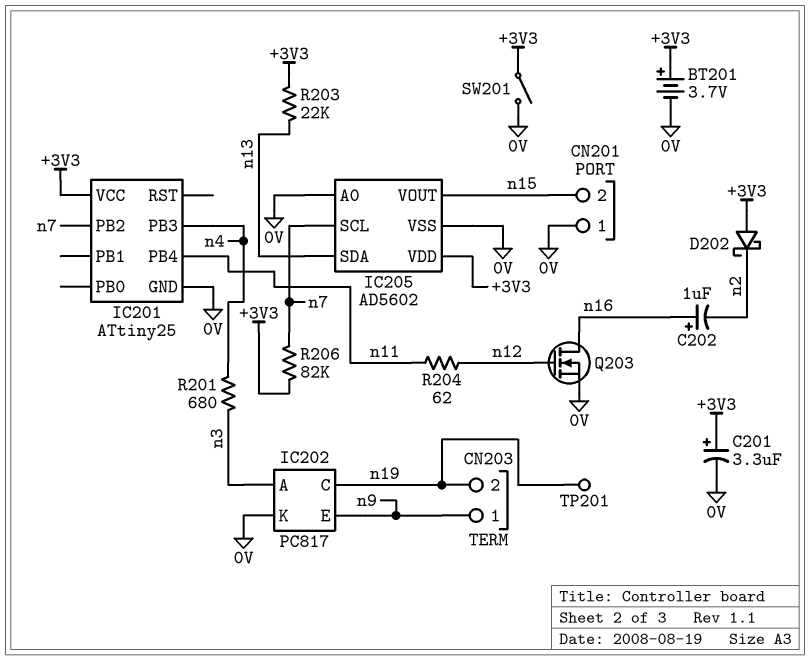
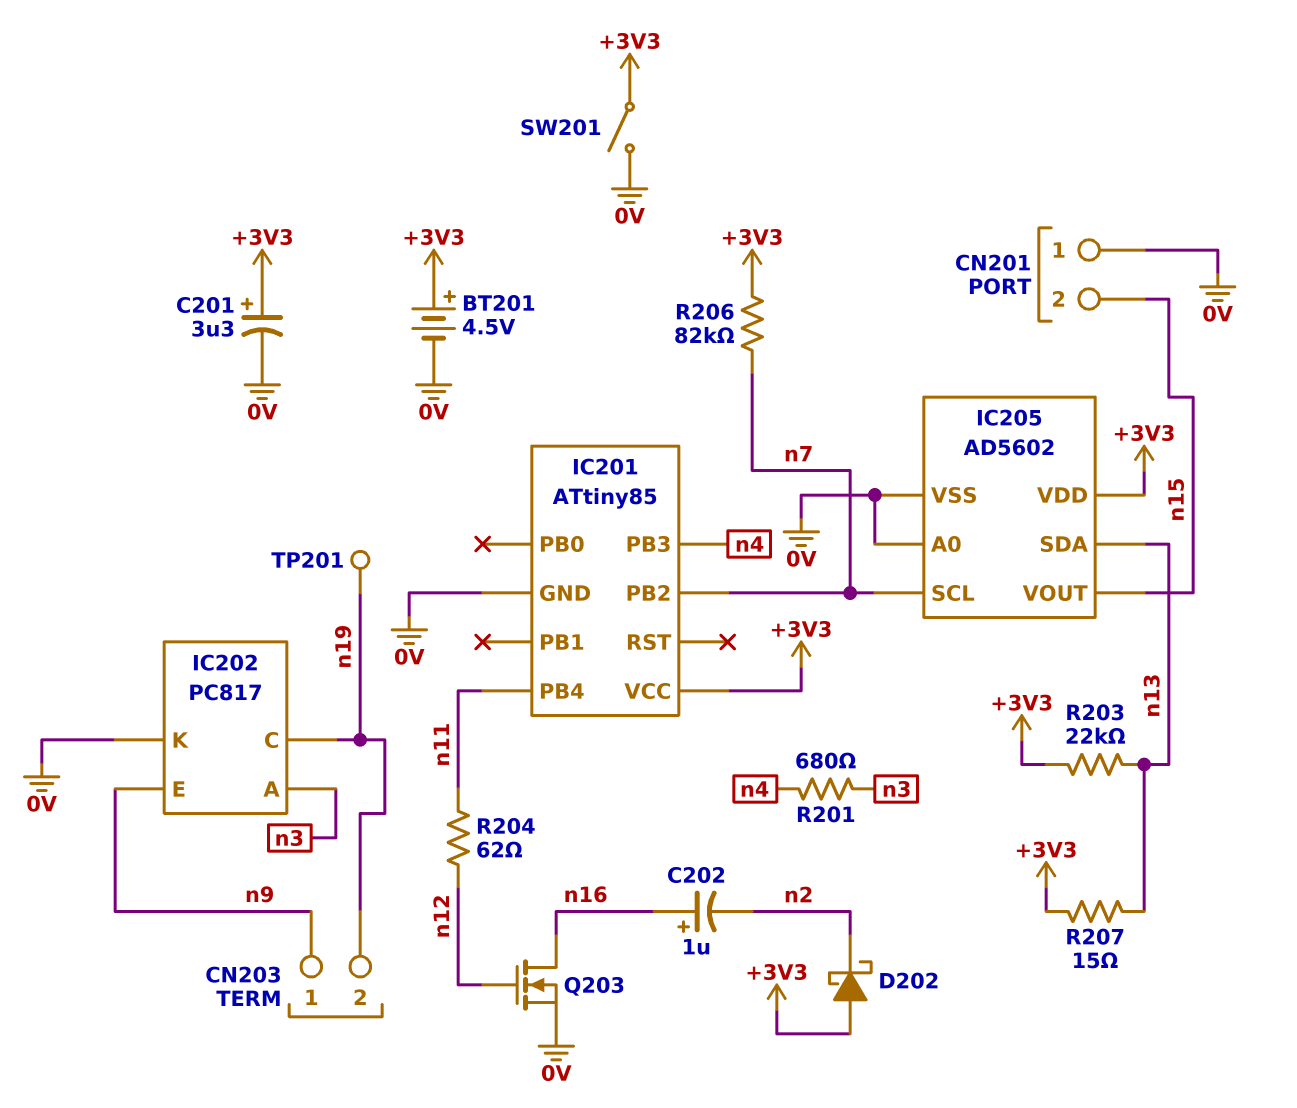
BT201: 3.7V (plus +3V3, minus 0V) -> 4.5V (plus +3V3, minus 0V)
IC201: ATtiny25 -> ATtiny85
R207: none -> 15 (+3V3, n13)

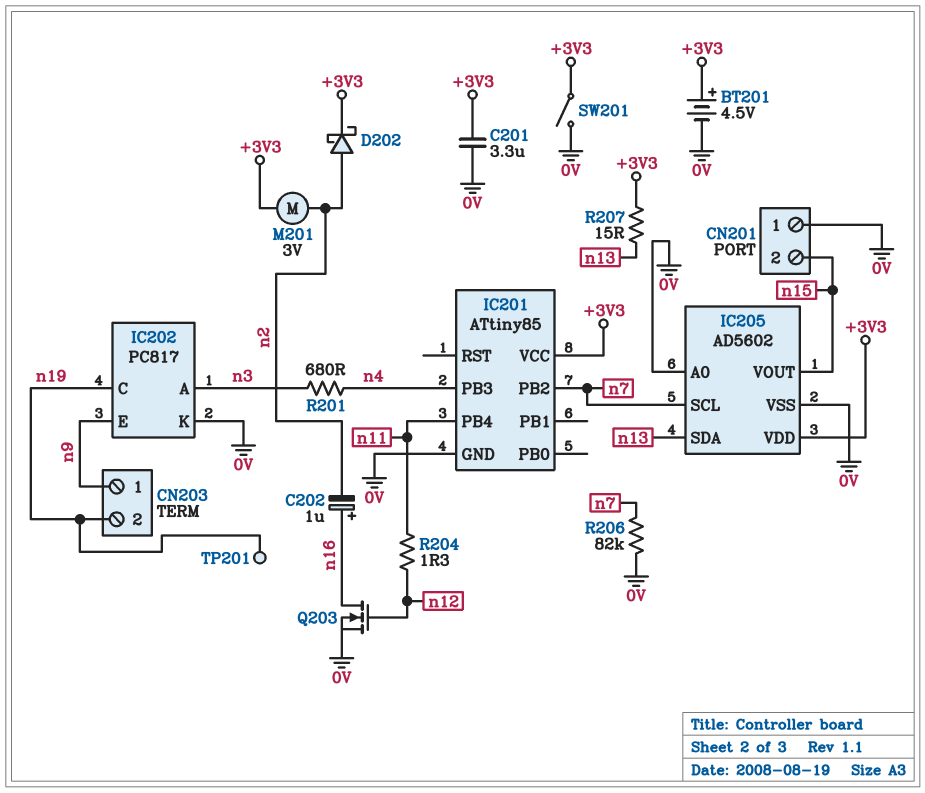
C201: 3.3uF (plus +3V3, minus 0V) -> 3.3uF (+3V3, 0V)
D202: schottky (A +3V3, K n2) -> schottky (A n2, K +3V3)
M201: none -> motor 3V (+3V3, n2)
R203: 22k (+3V3, n13) -> none
R204: 62 (n11, n12) -> 1.3 (n11, n12)
R206: 82k (+3V3, n7) -> 82k (0V, n7)

